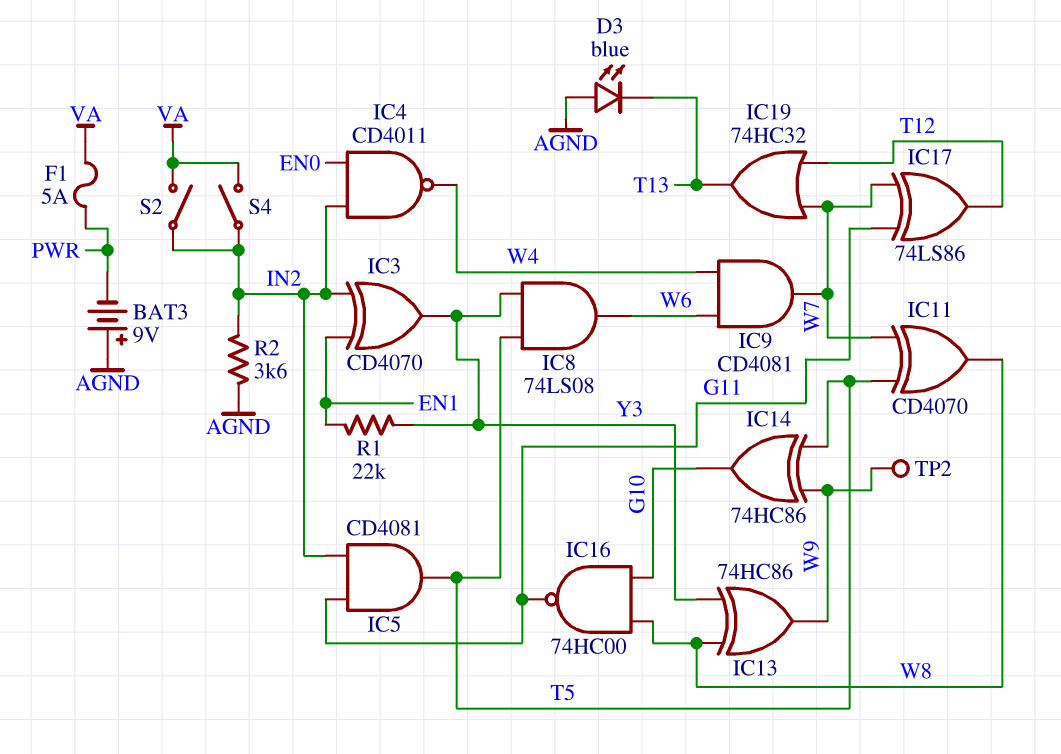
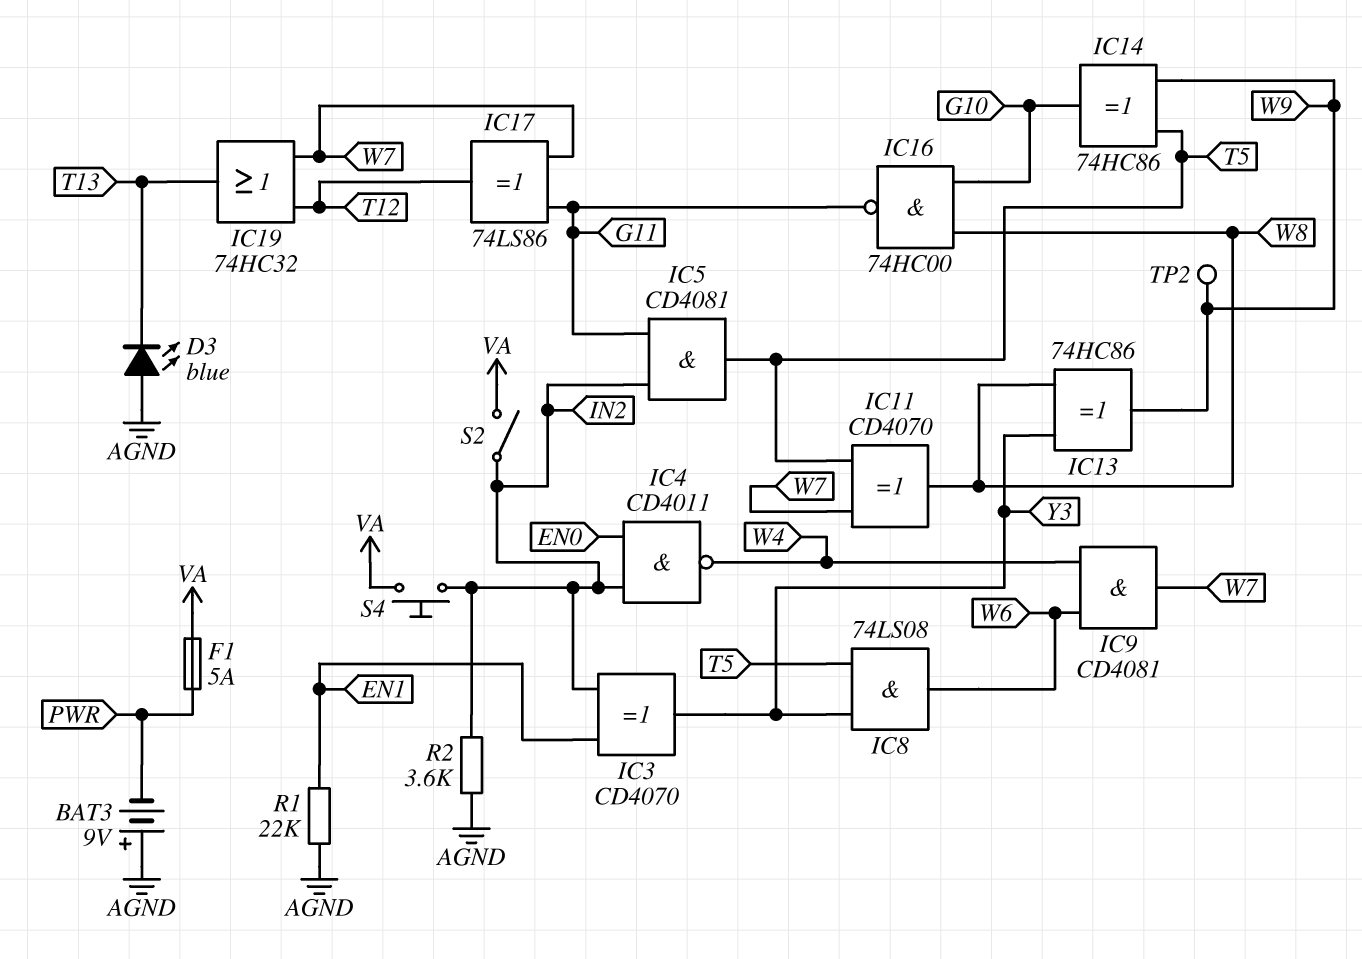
R1: 22k (EN1, Y3) -> 22k (AGND, EN1)
S4: switch (IN2, VA) -> button (IN2, VA)

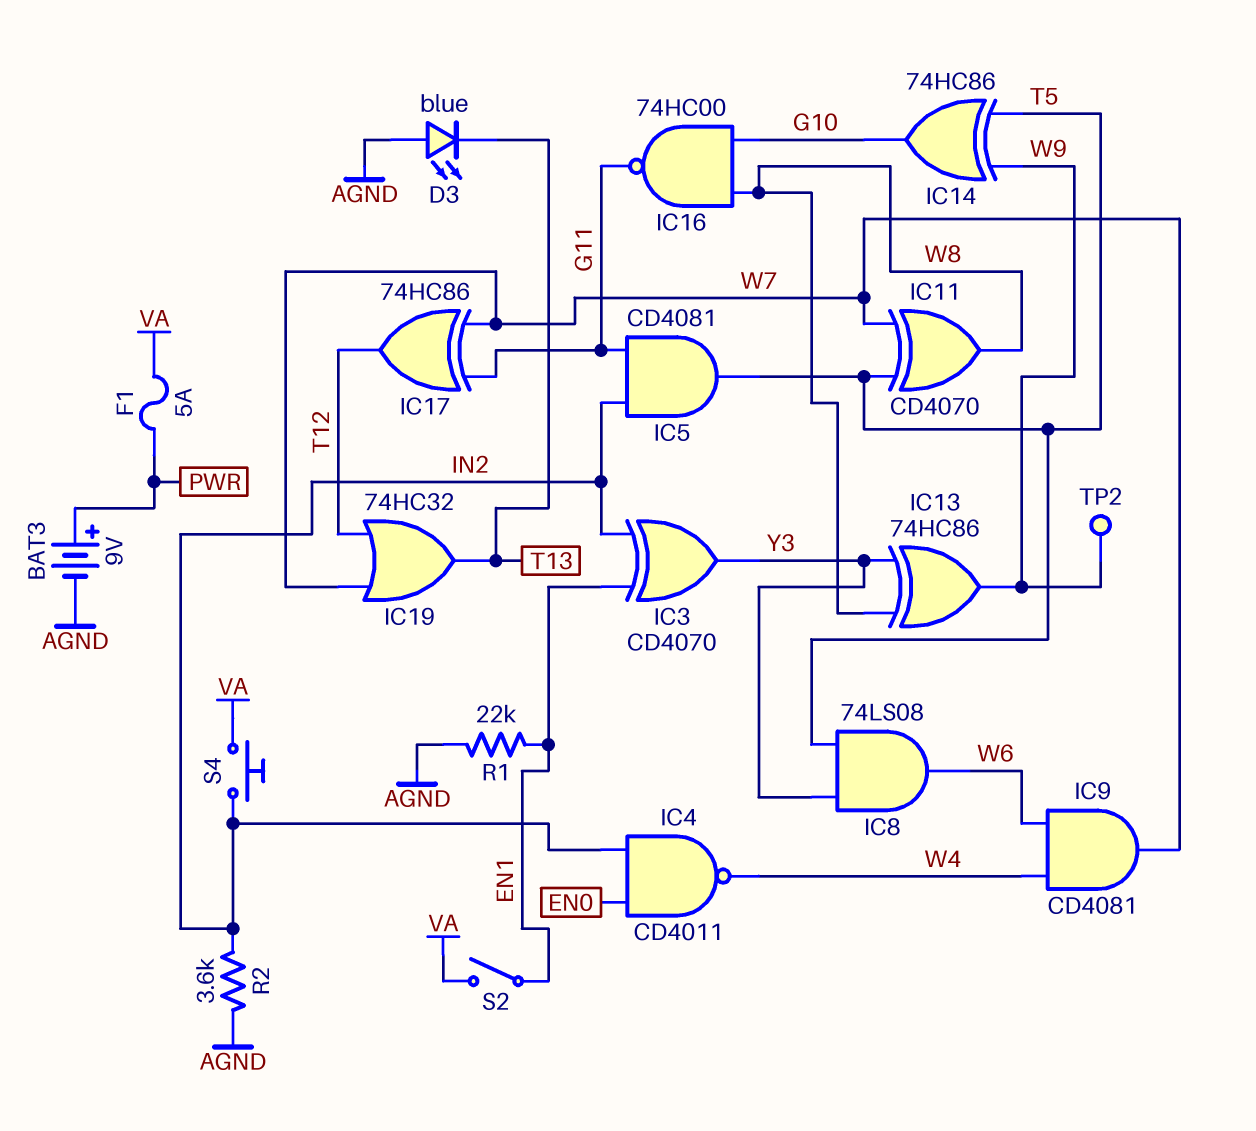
BAT3: 9V (plus AGND, minus PWR) -> 9V (plus PWR, minus AGND)
IC17: XOR 74LS86 (in G11, in W7, out T12) -> XOR 74HC86 (in G11, in W7, out T12)
S2: switch (IN2, VA) -> switch (EN1, VA)

